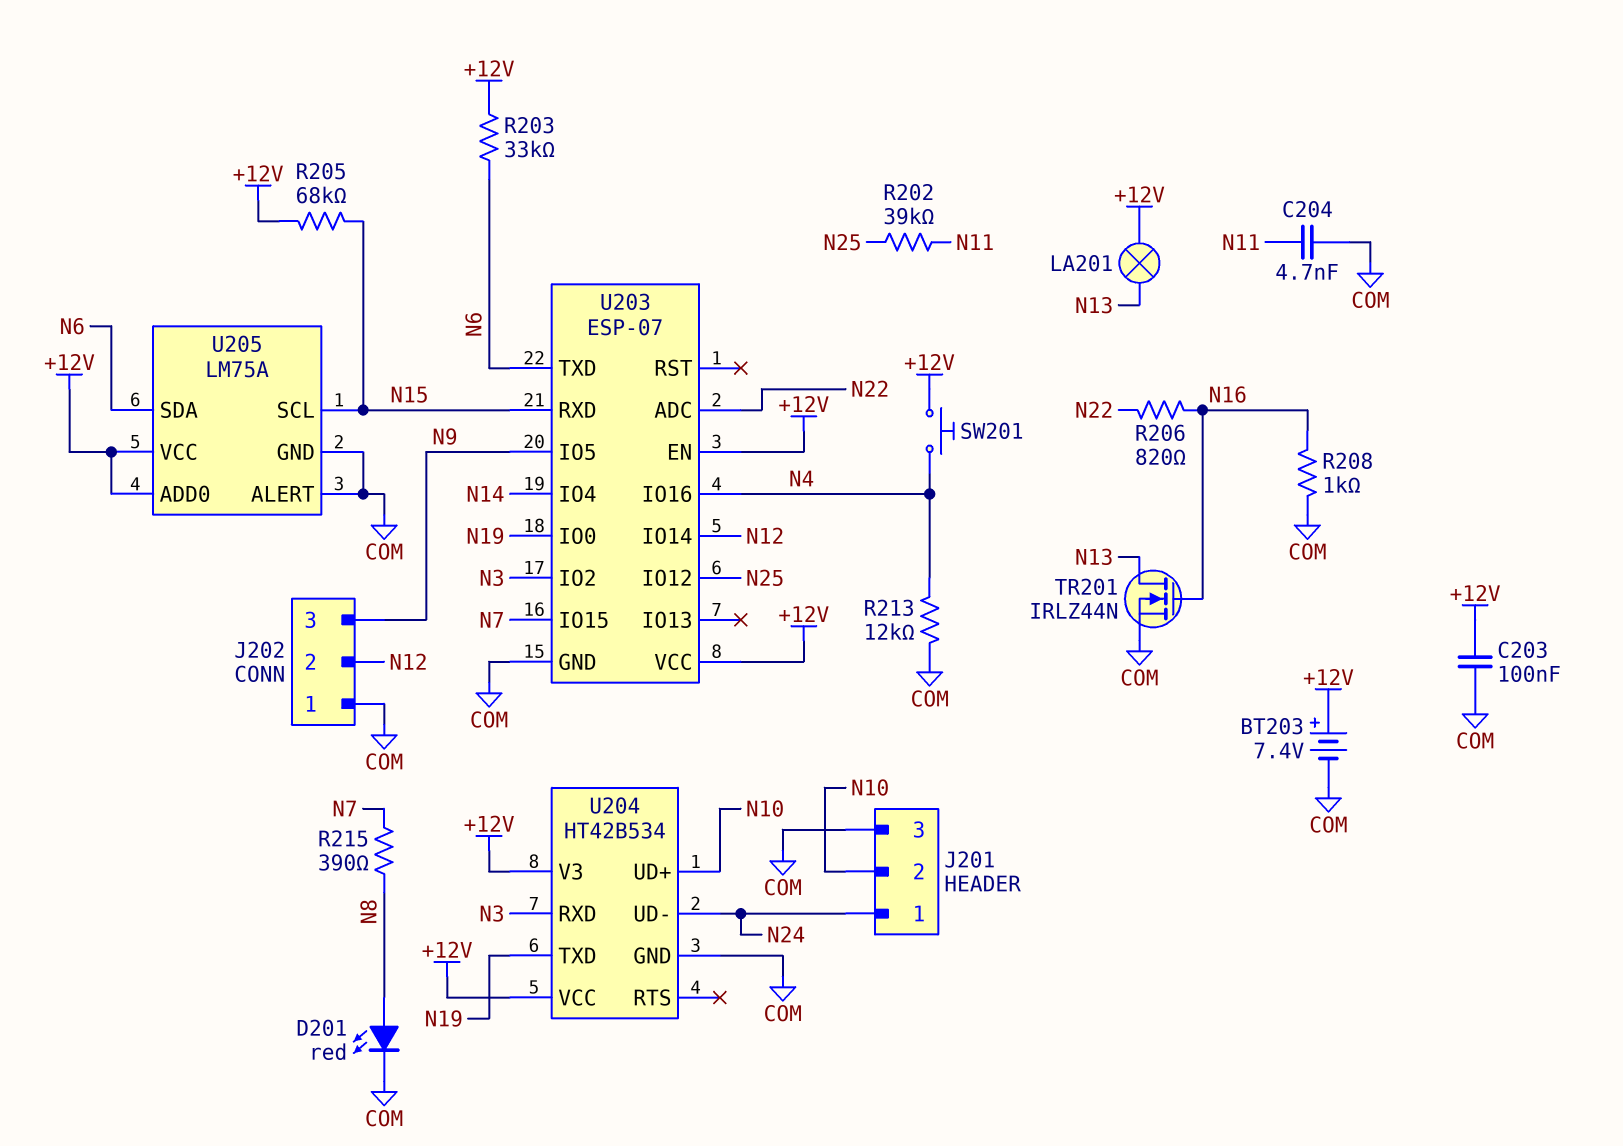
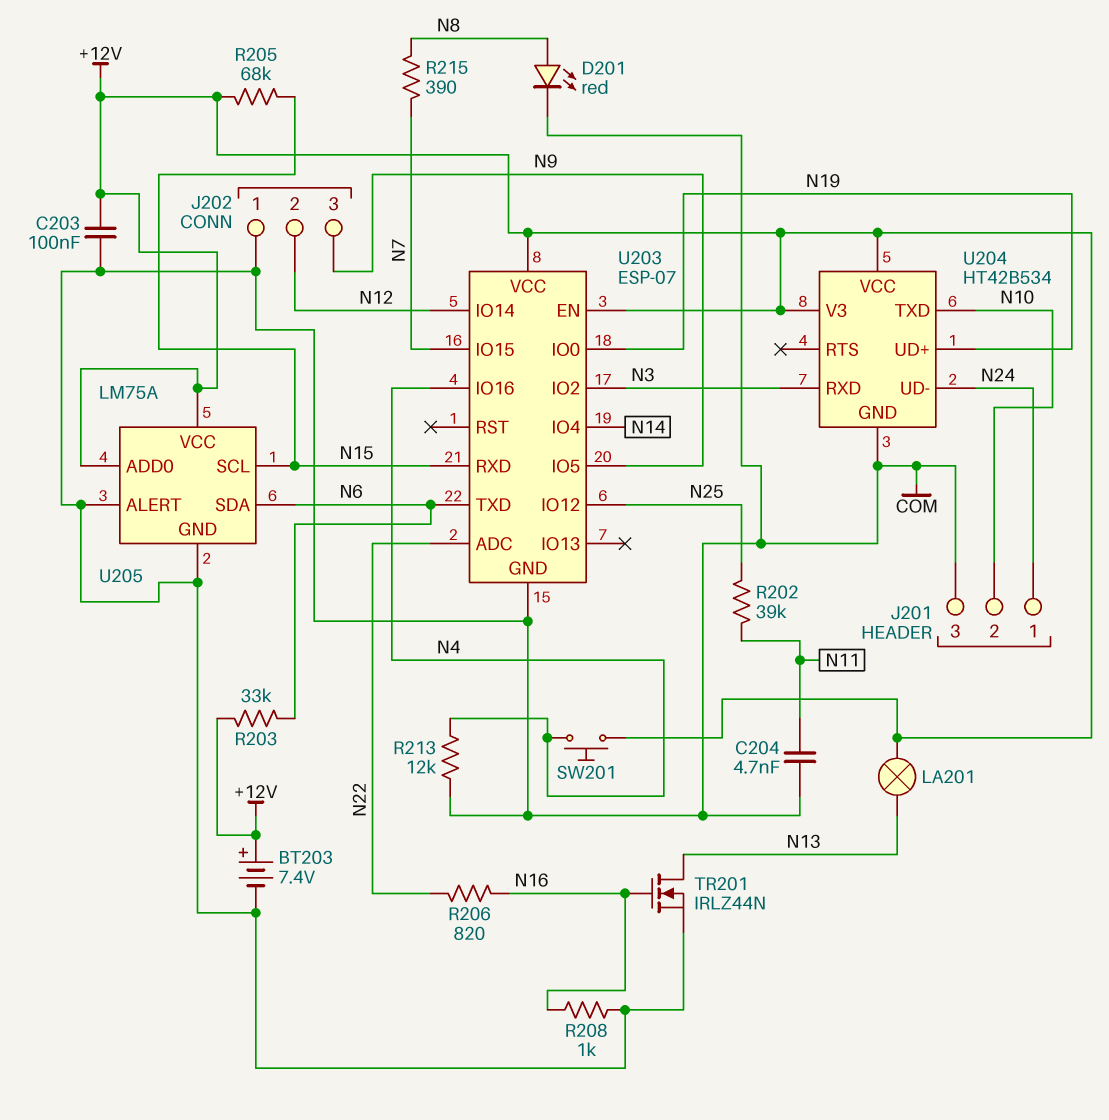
U204 pin TXD: N19 -> N10
U204 pin UD+: N10 -> N19

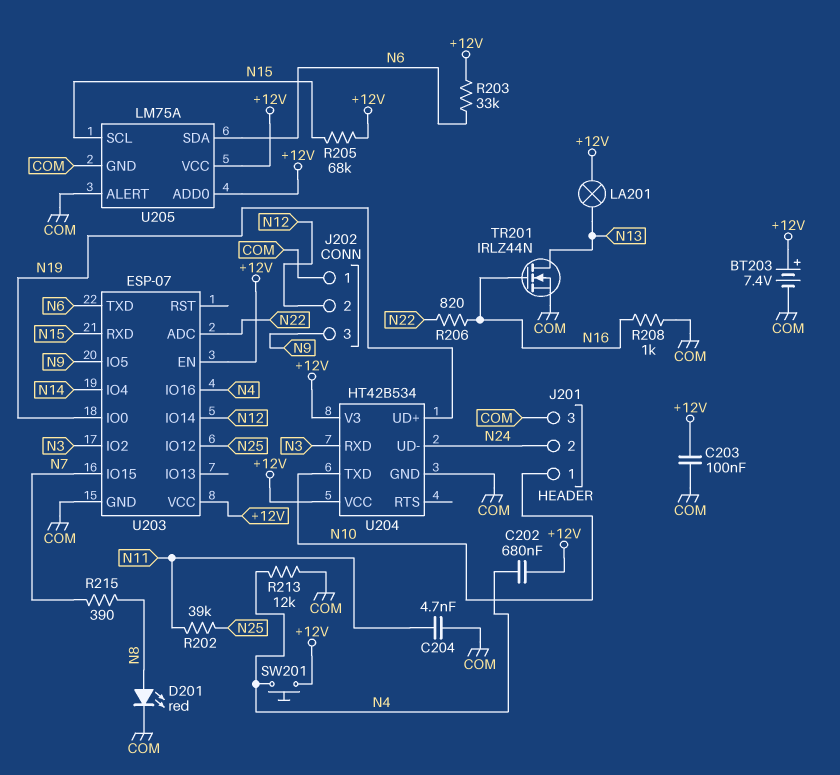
C202: none -> 680nF (+12V, N4)
J201 pin 1: N24 -> N10
J201 pin 2: N10 -> N24

